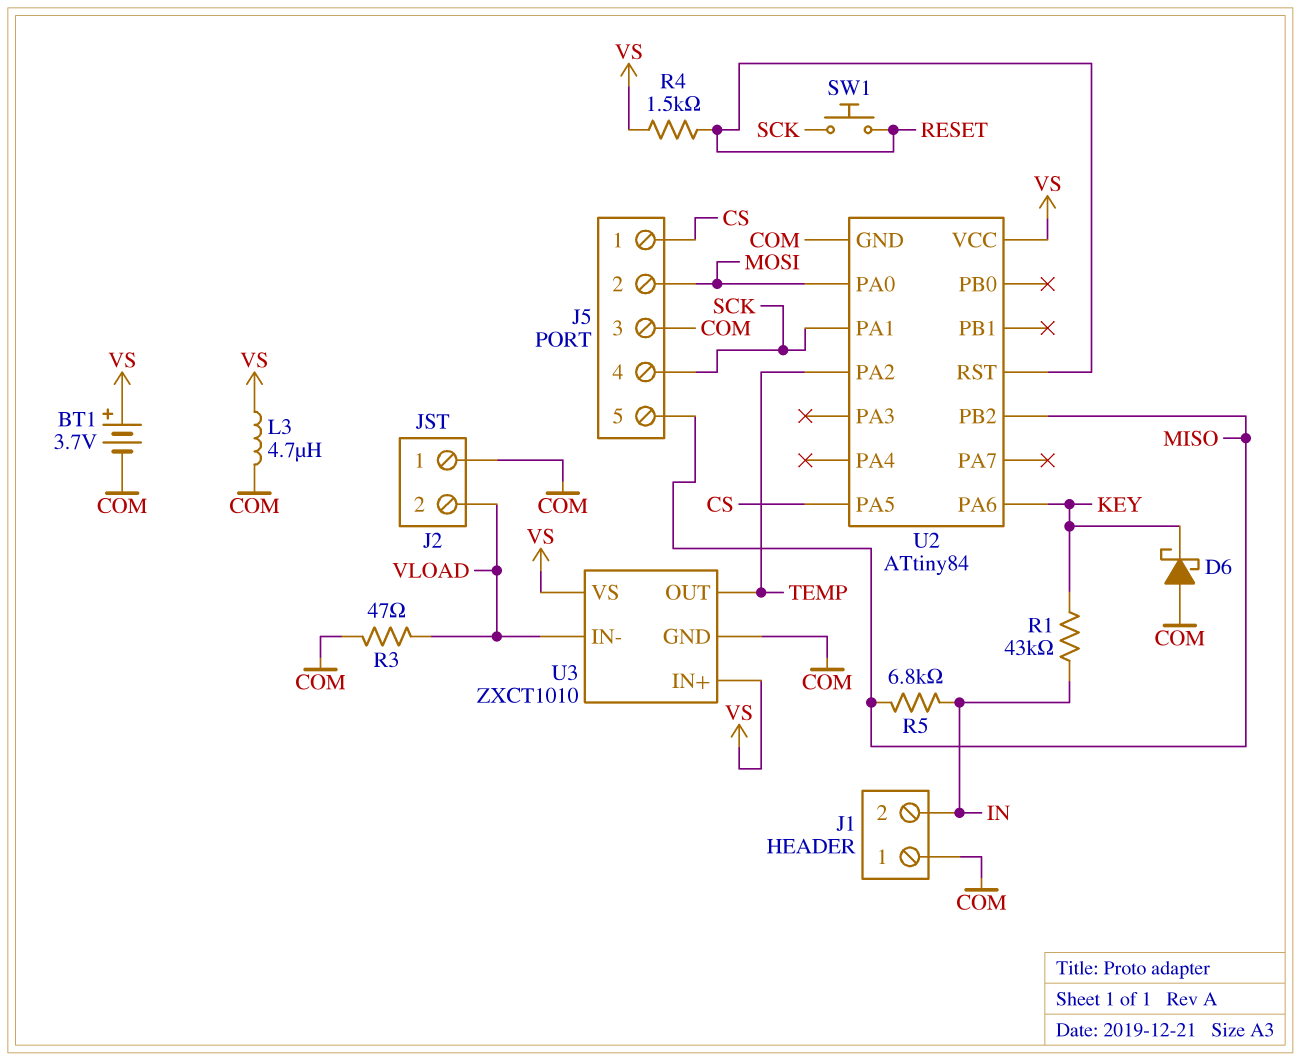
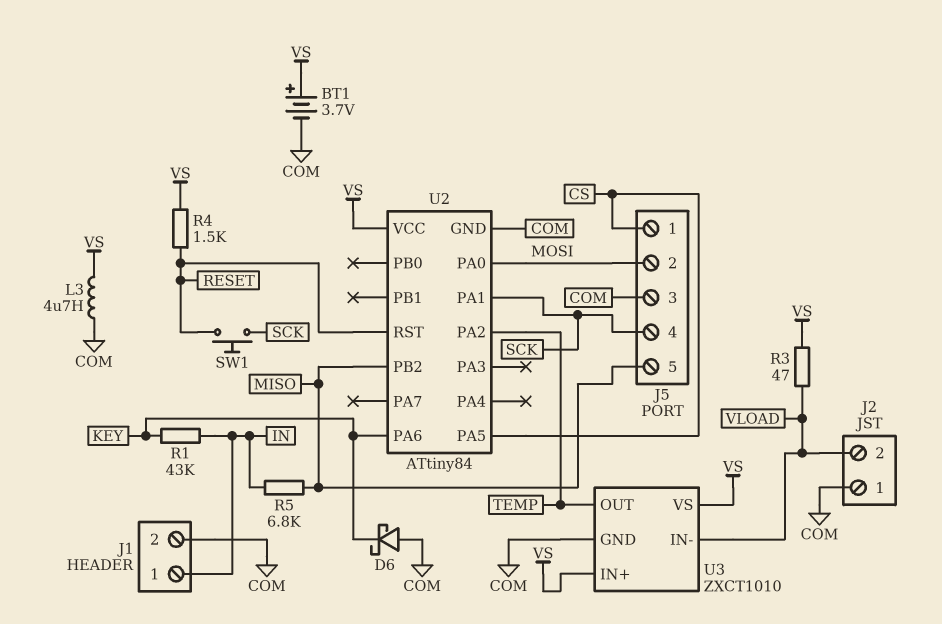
J1 pin 1: COM -> IN
J1 pin 2: IN -> COM
R3: 47 (COM, VLOAD) -> 47 (VLOAD, VS)

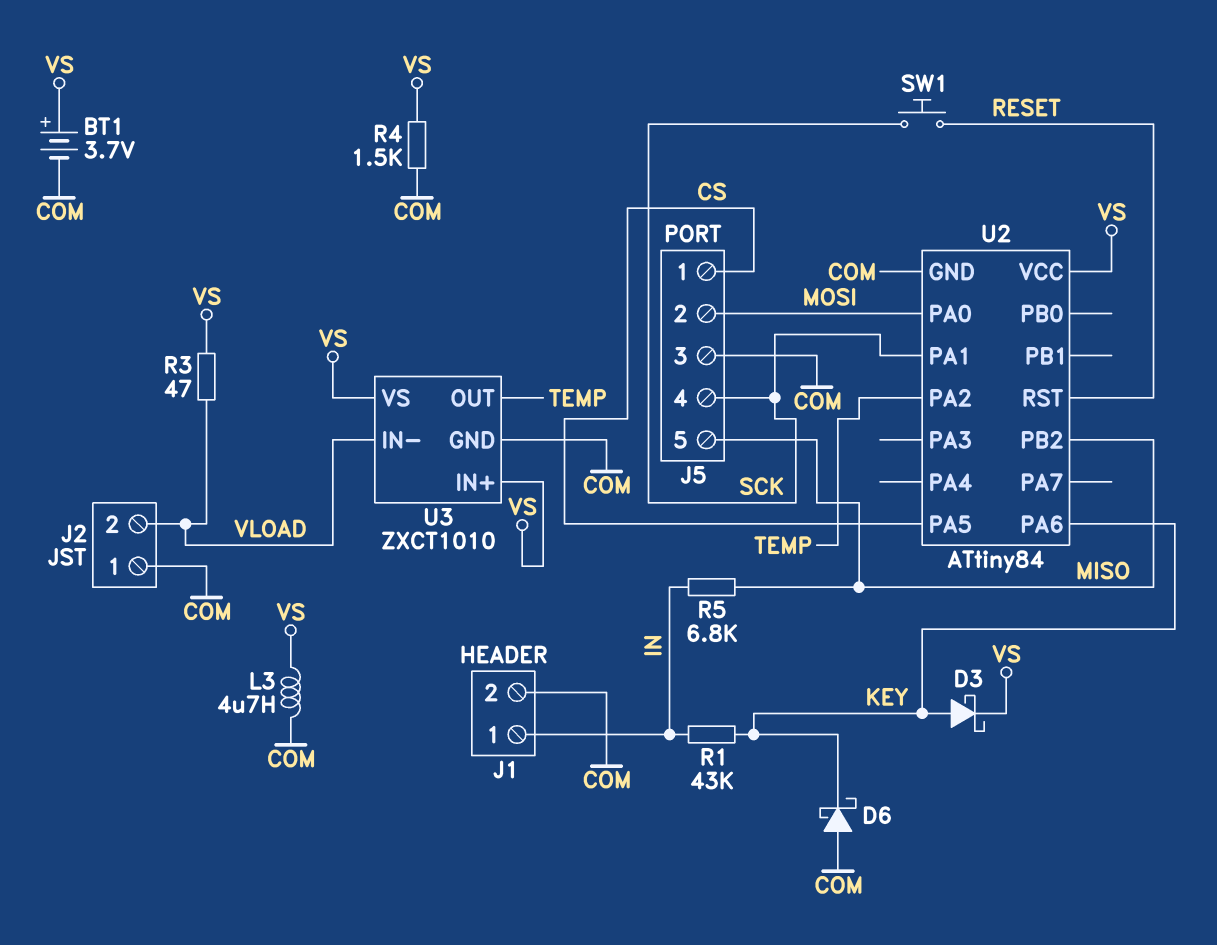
D3: none -> schottky (A KEY, K VS)
R4: 1.5k (RESET, VS) -> 1.5k (COM, VS)

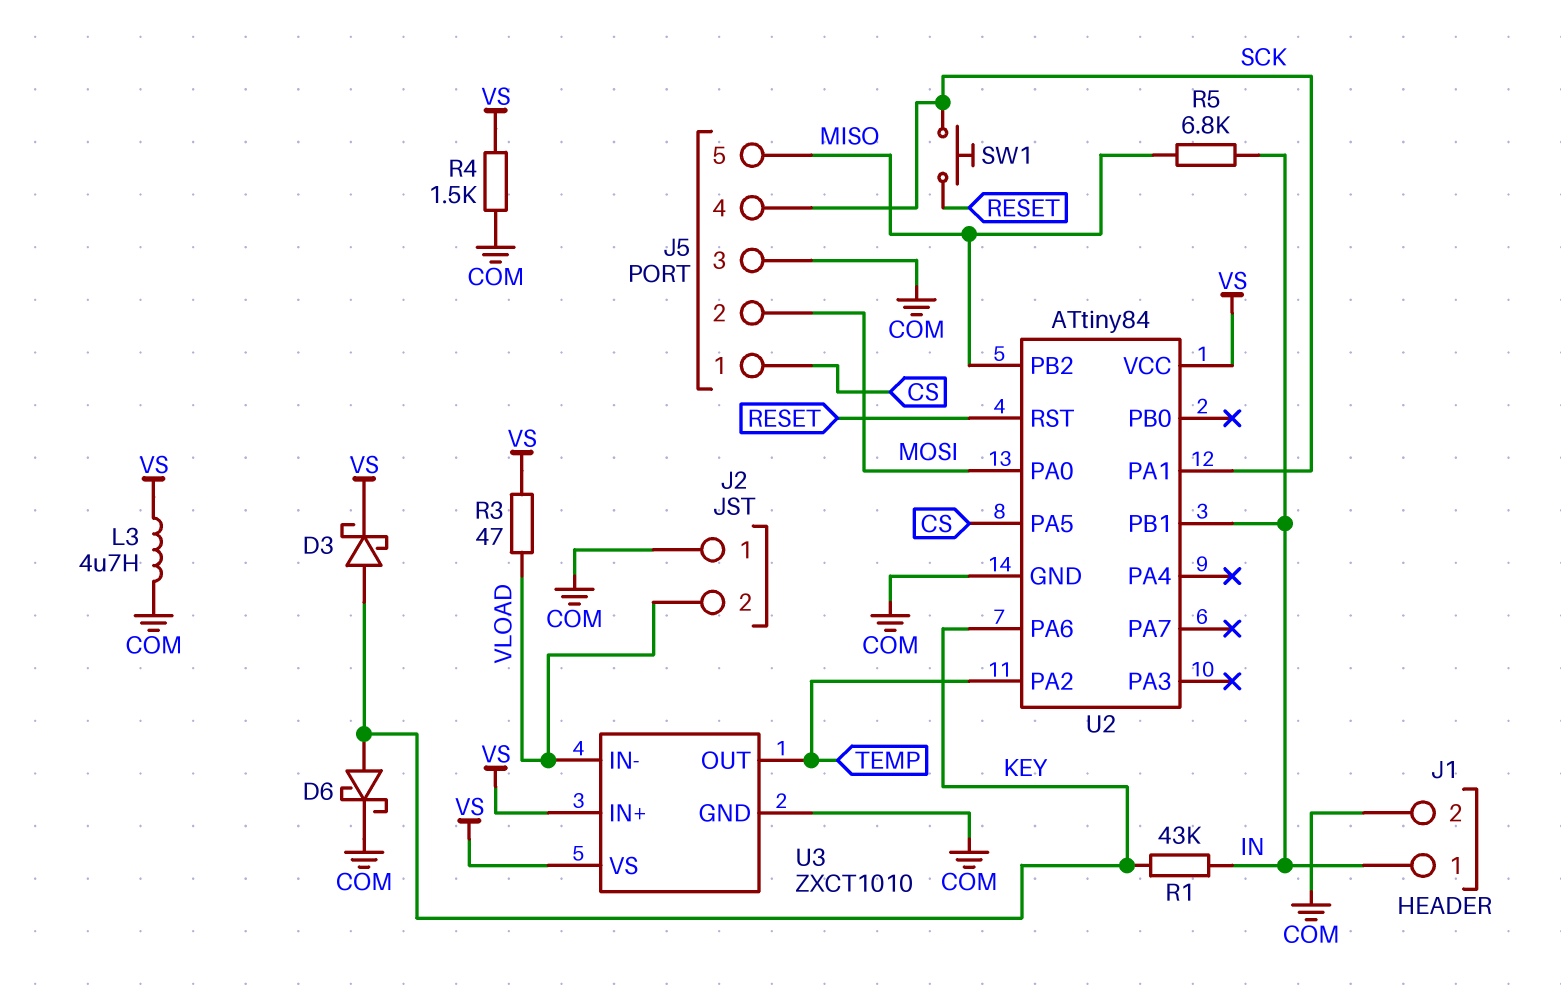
BT1: 3.7V (plus VS, minus COM) -> none
D6: schottky (A COM, K KEY) -> schottky (A KEY, K COM)
U2 pin PB1: none -> IN

